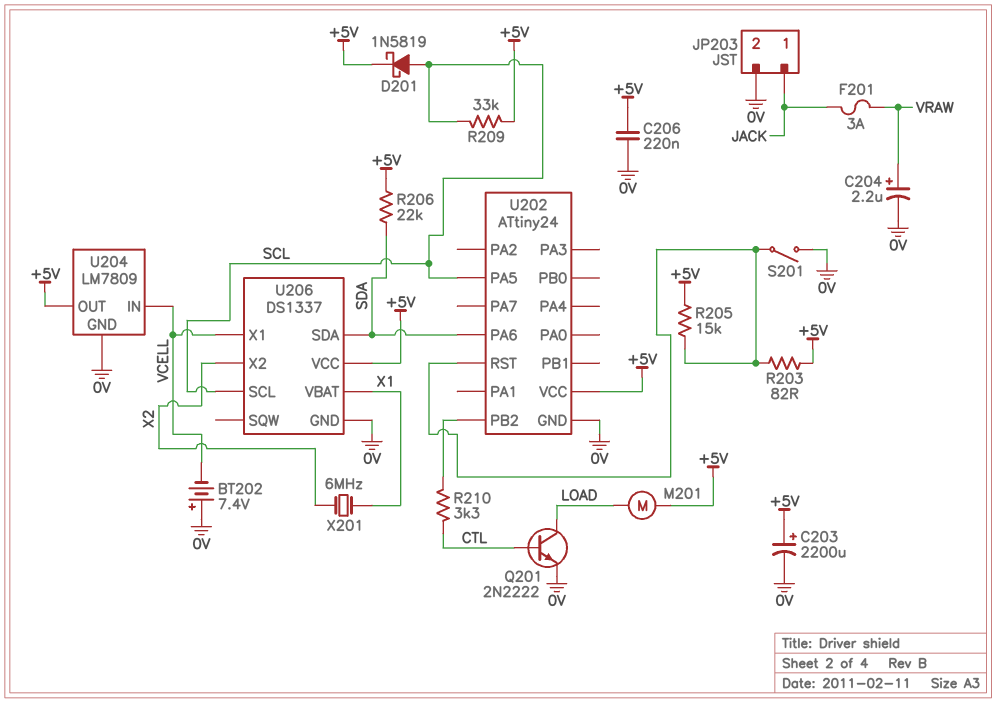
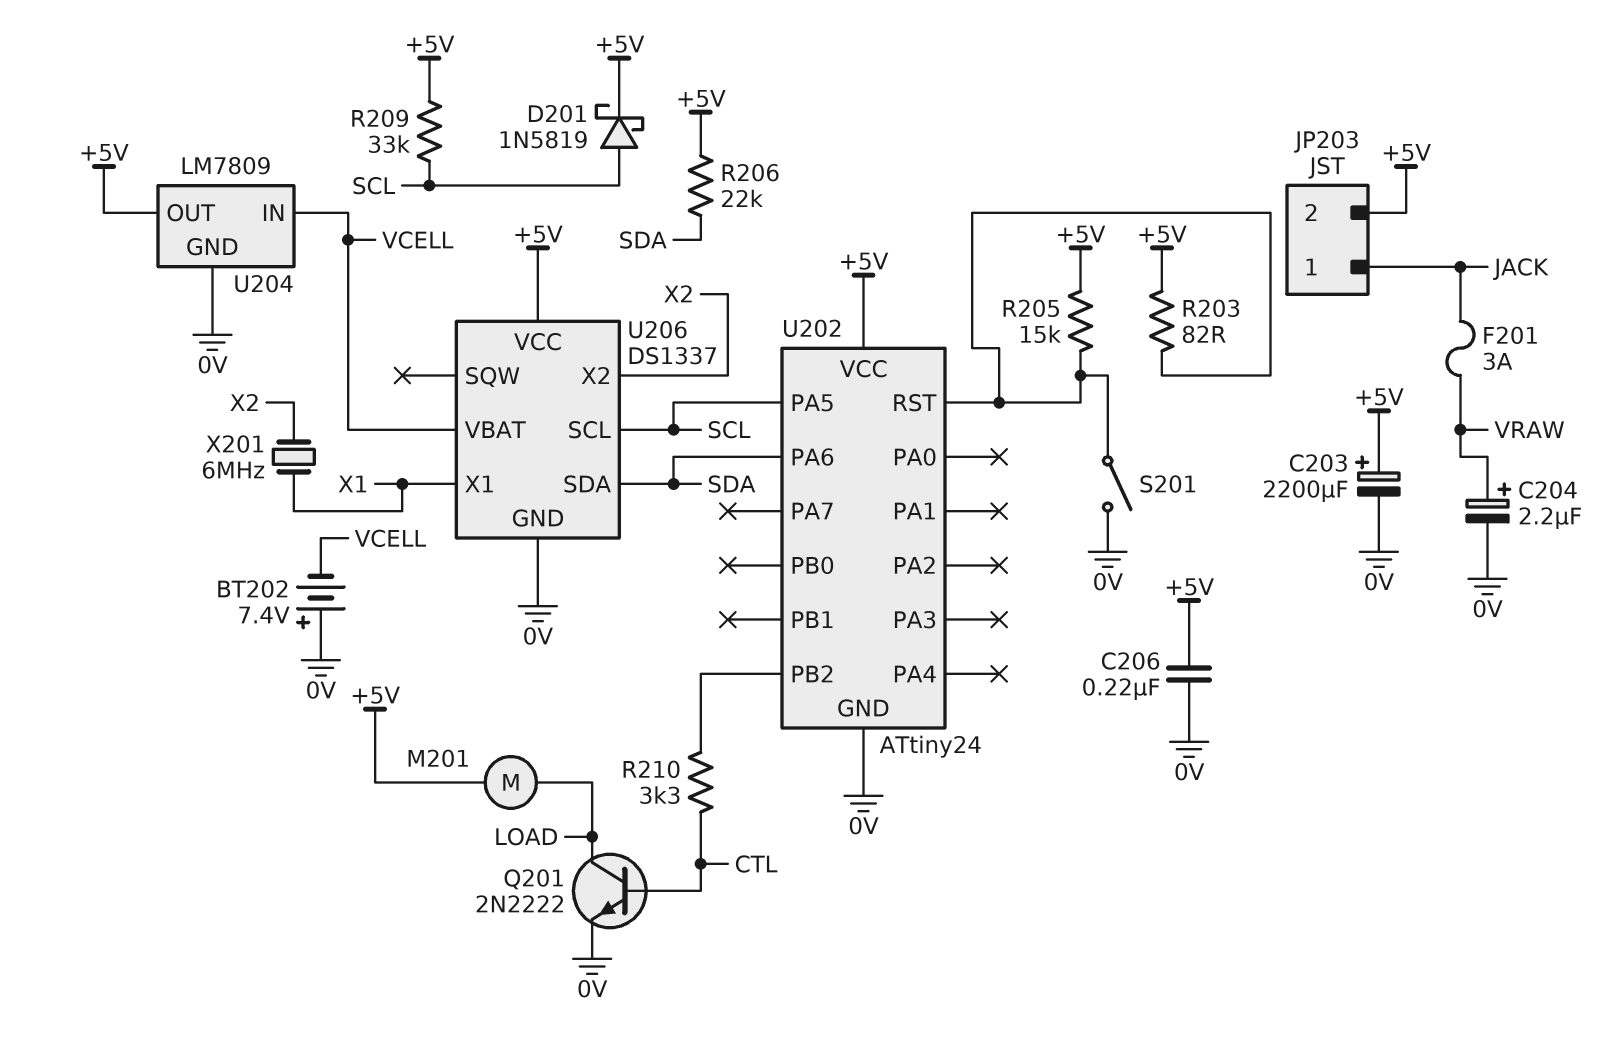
JP203 pin 2: 0V -> +5V
U206 pin VBAT: X1 -> VCELL
U206 pin X1: VCELL -> X1

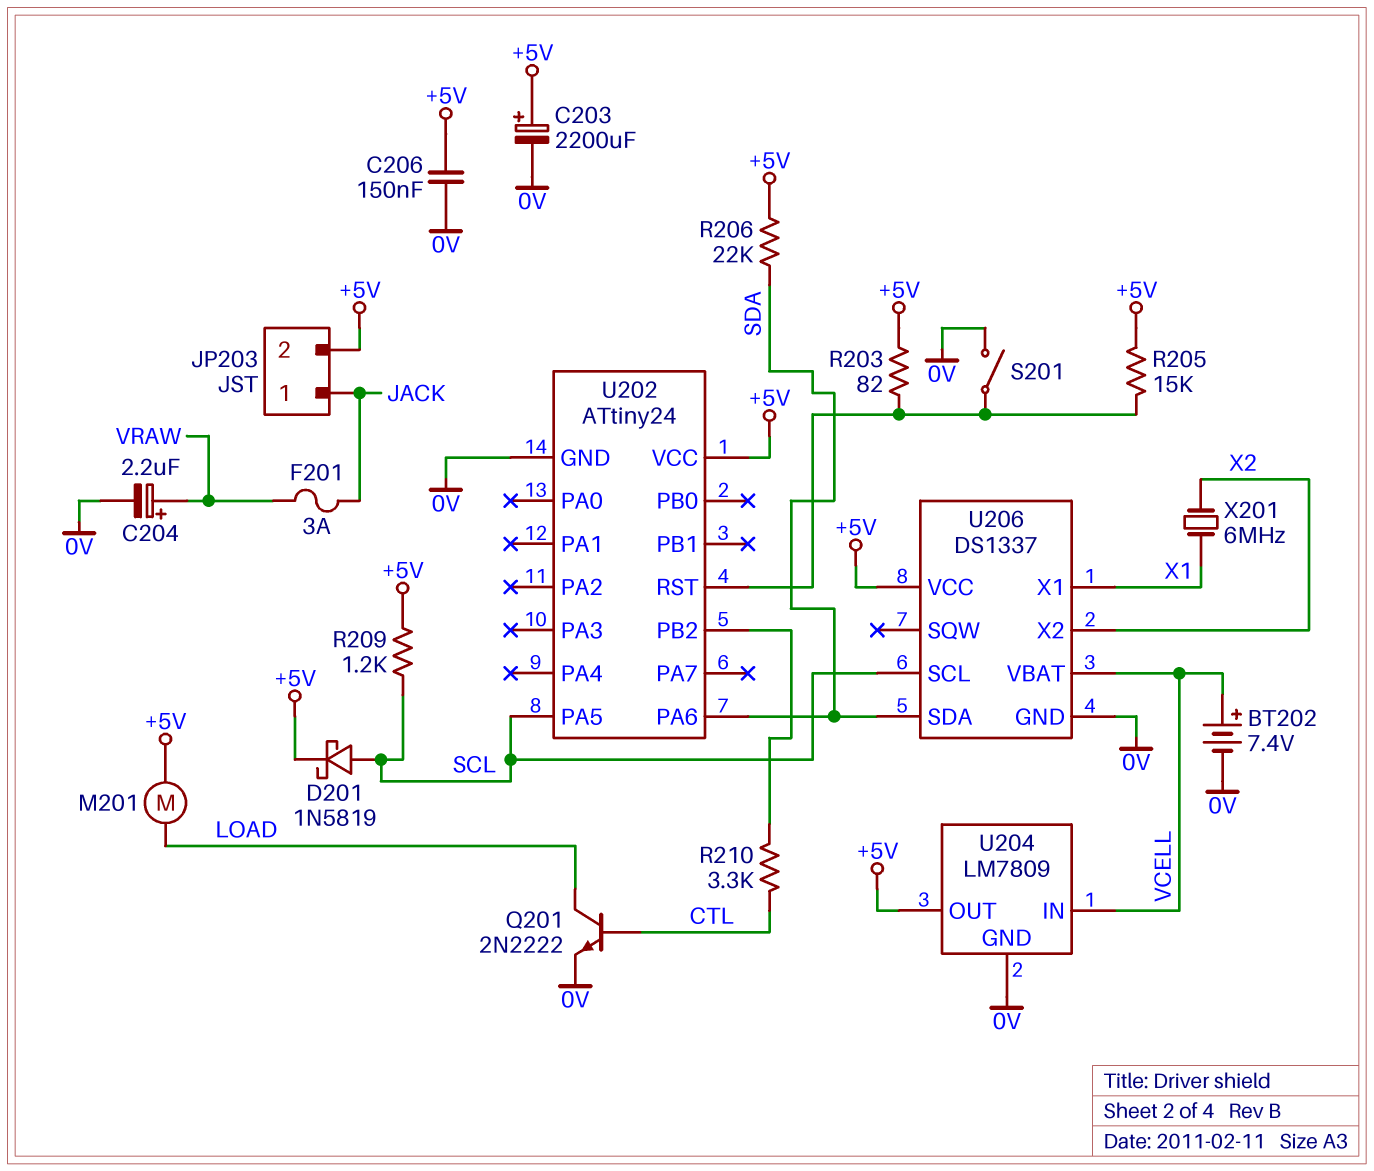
BT202: 7.4V (plus 0V, minus VCELL) -> 7.4V (plus VCELL, minus 0V)
C206: 220nF (+5V, 0V) -> 150nF (+5V, 0V)
R209: 33k (+5V, SCL) -> 1.2k (+5V, SCL)

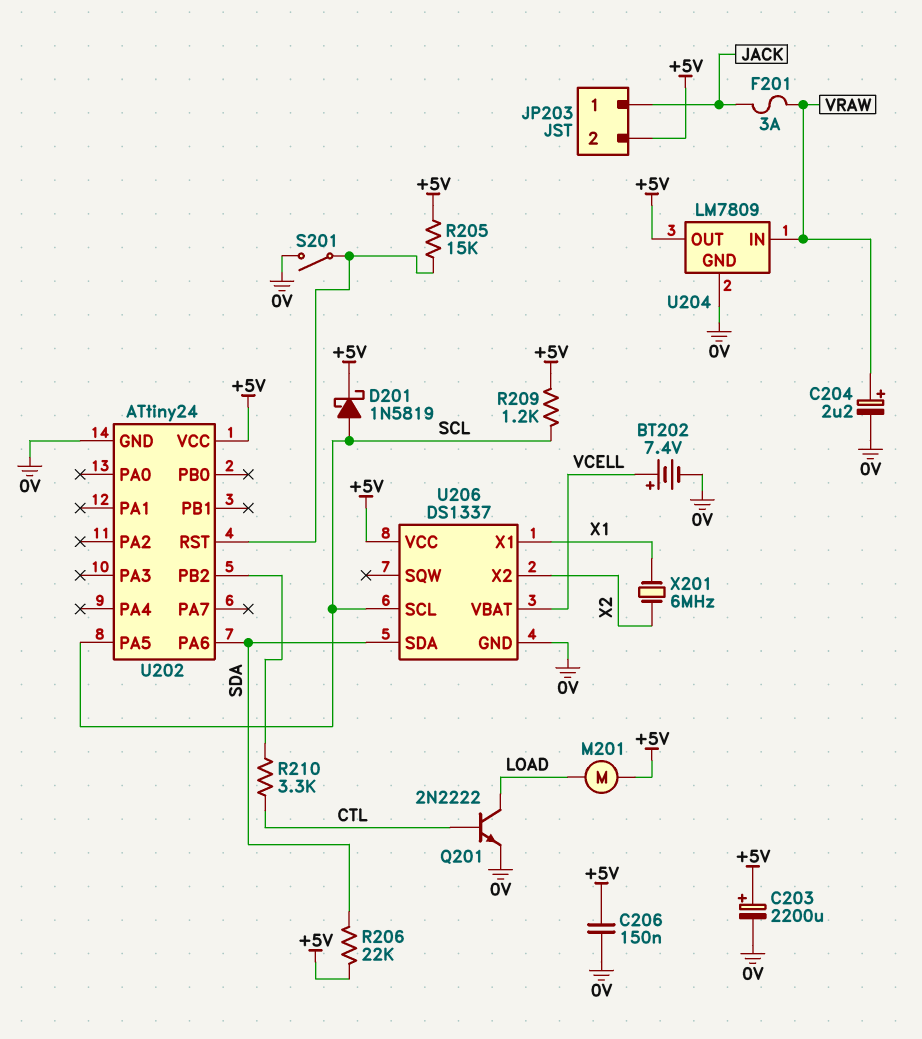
R203: 82 (+5V, U202/RST) -> none
U204 pin IN: VCELL -> VRAW

